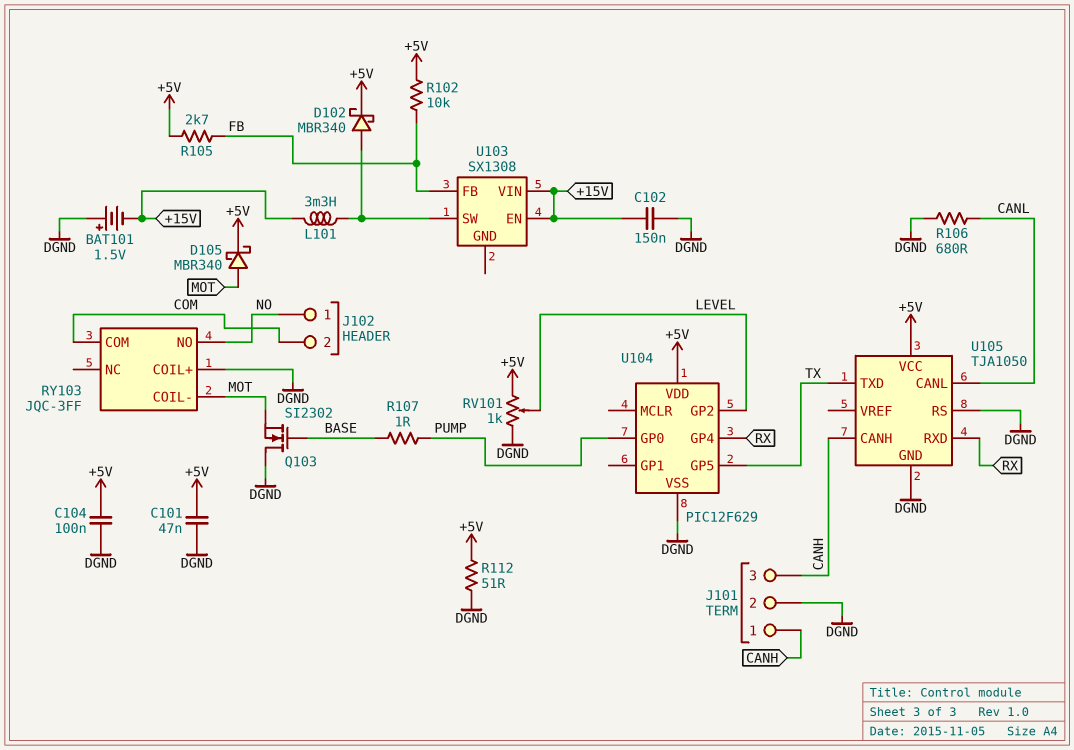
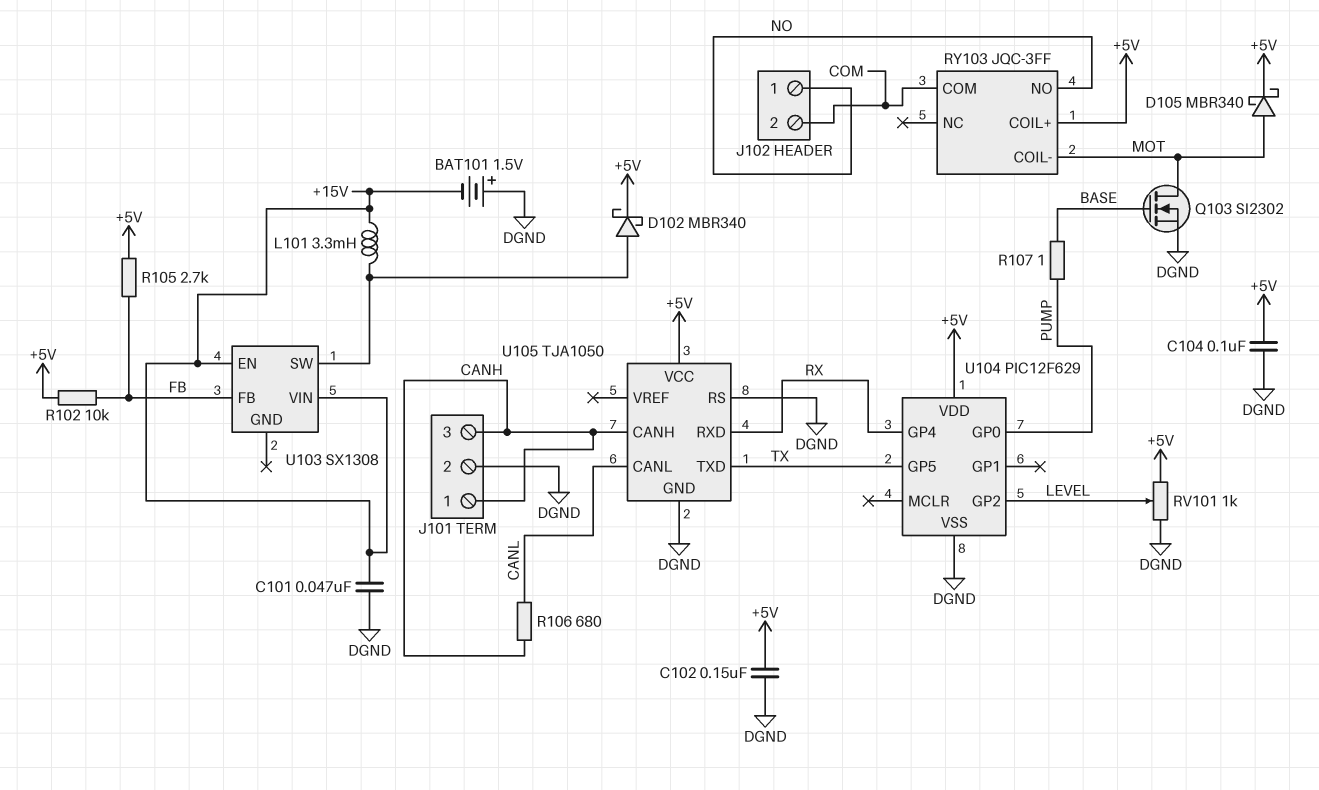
C101: 47nF (+5V, DGND) -> 47nF (+15V, DGND)
C102: 150nF (+15V, DGND) -> 150nF (+5V, DGND)
Q103: NMOS SI2302 (G BASE, D DGND, S MOT) -> NMOS SI2302 (G BASE, D MOT, S DGND)
R106: 680 (CANL, DGND) -> 680 (CANH, CANL)
R112: 51 (+5V, DGND) -> none
RY103 pin COIL+: DGND -> +5V

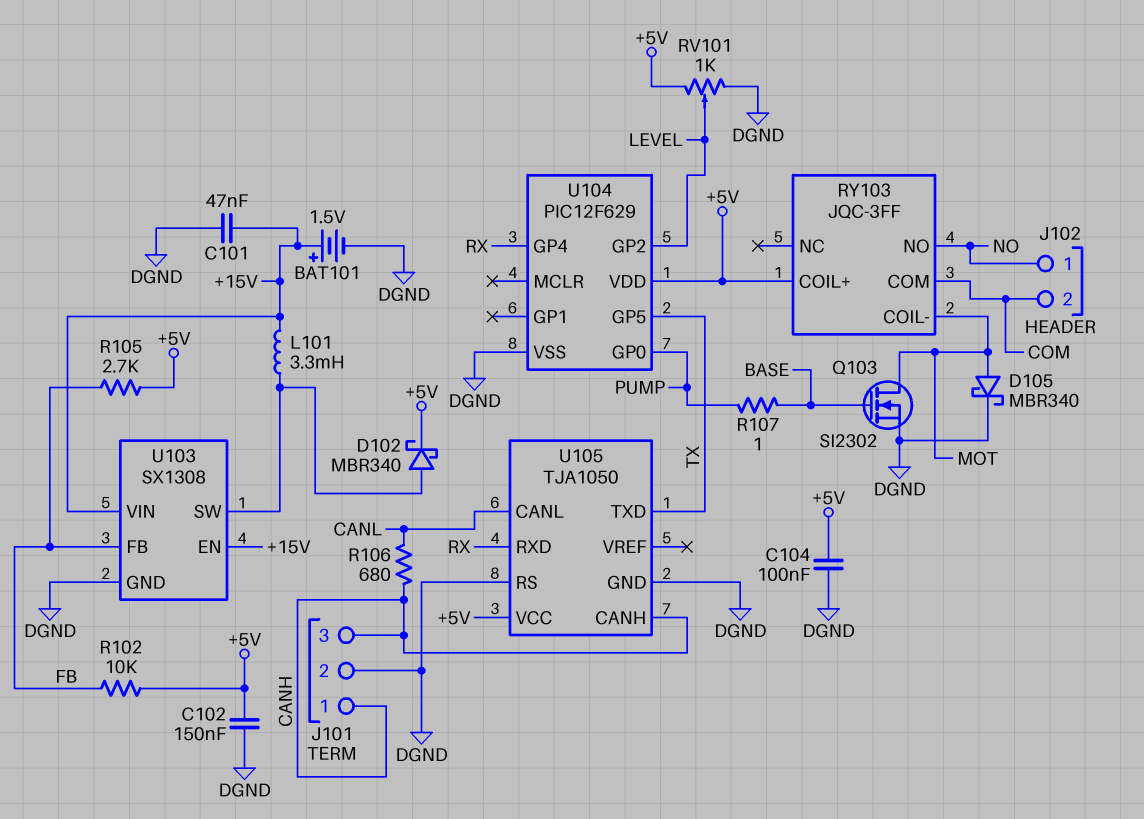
BAT101: 1.5V (plus DGND, minus +15V) -> 1.5V (plus +15V, minus DGND)
D105: schottky MBR340 (A MOT, K +5V) -> schottky MBR340 (A MOT, K DGND)
U103 pin GND: none -> DGND

